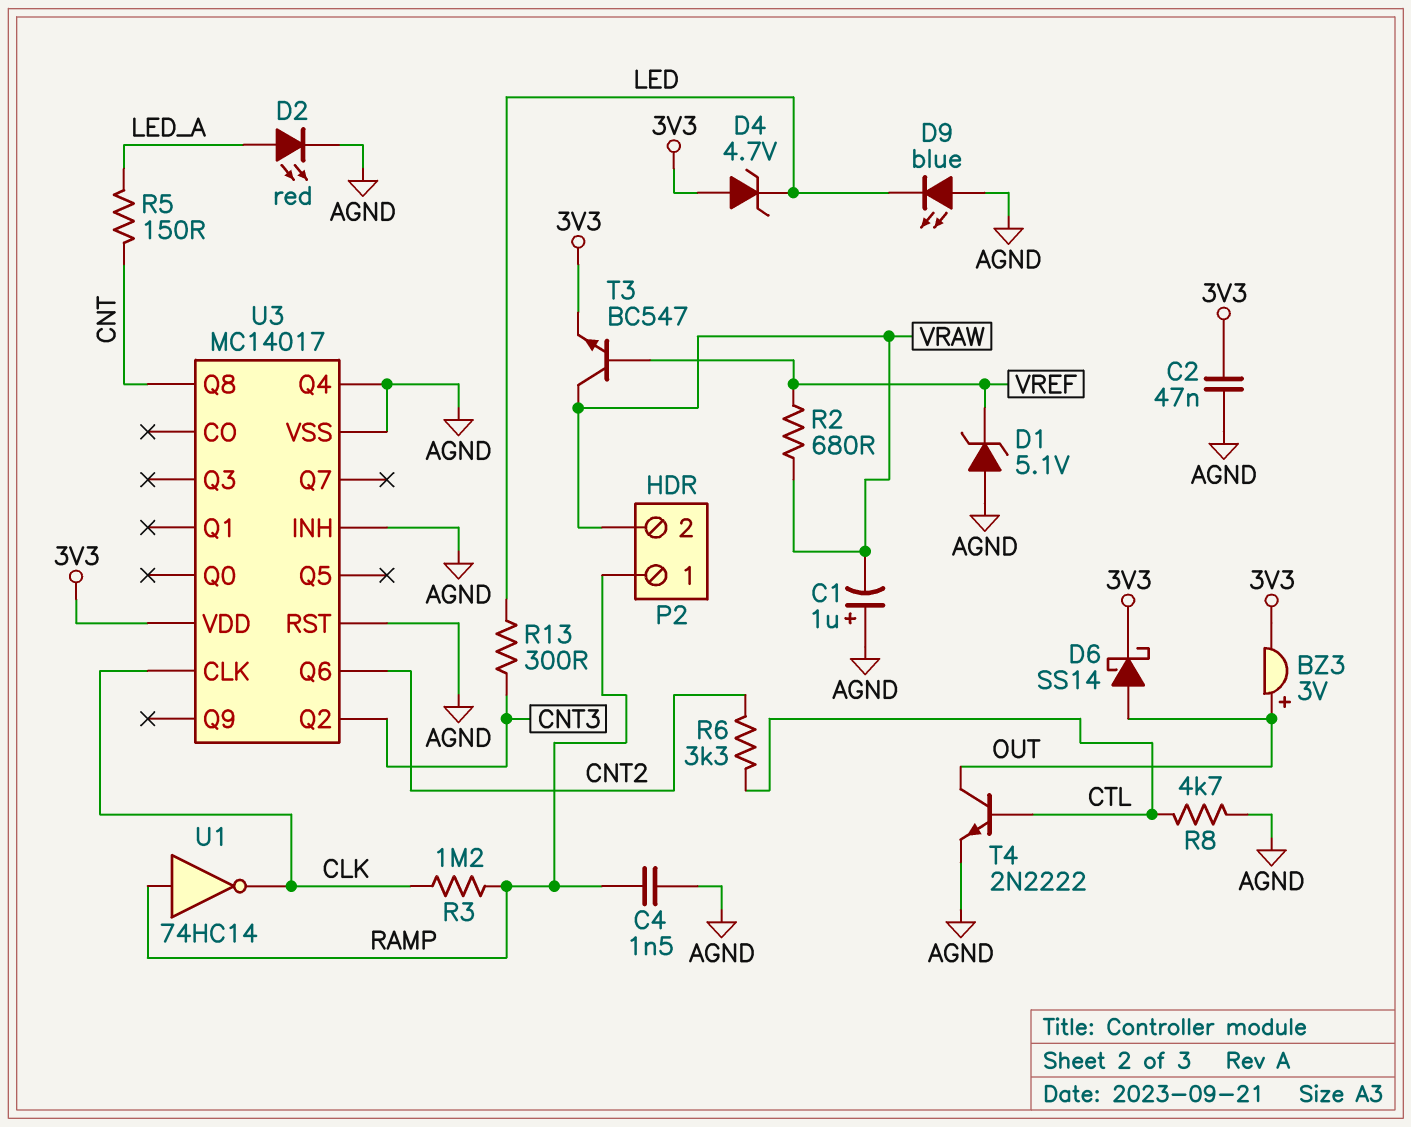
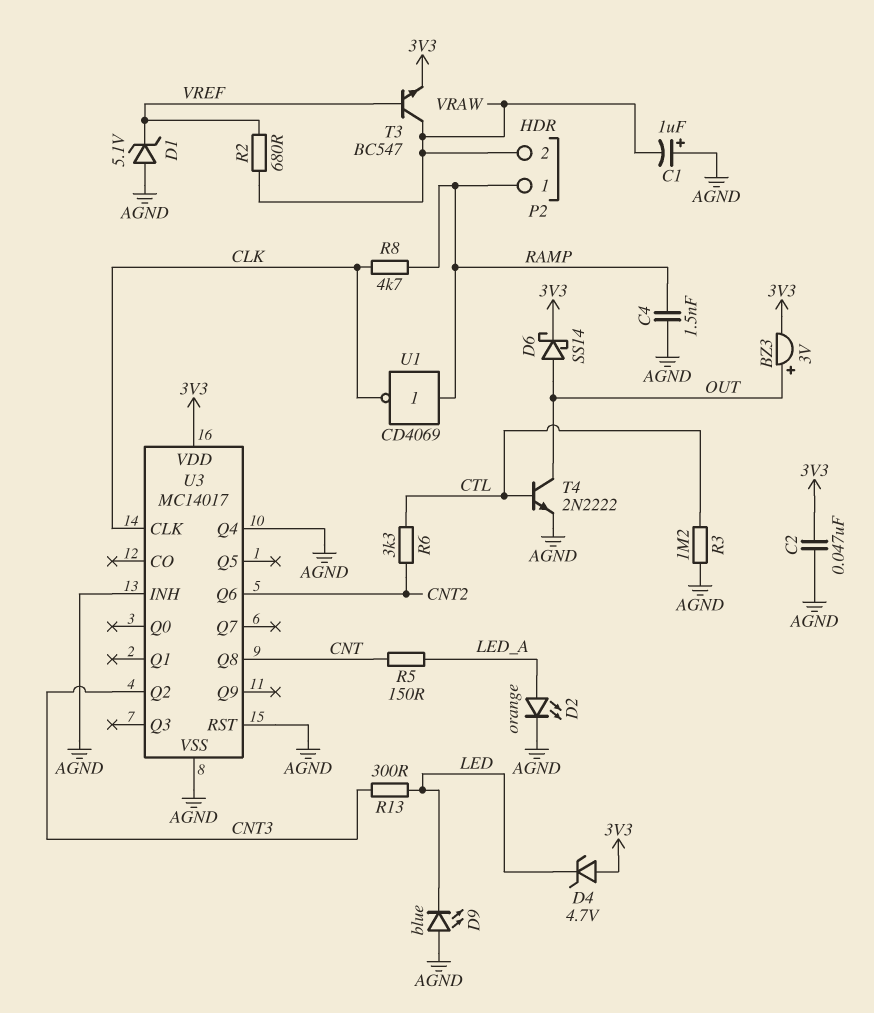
D2: LED red (A LED_A, K AGND) -> LED orange (A LED_A, K AGND)
R3: 1.2M (CLK, RAMP) -> 1.2M (AGND, CTL)
R8: 4.7k (AGND, CTL) -> 4.7k (CLK, RAMP)
U1: NOT 74HC14 (in RAMP, out CLK) -> NOT CD4069 (in RAMP, out CLK)

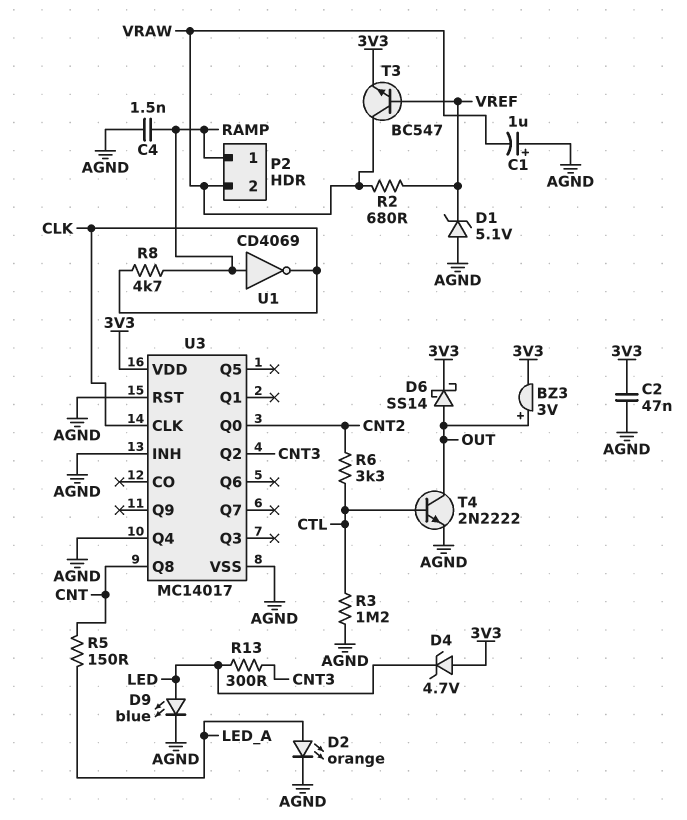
D9: LED blue (A AGND, K LED) -> LED blue (A LED, K AGND)
U3 pin Q0: none -> CNT2
U3 pin Q6: CNT2 -> none

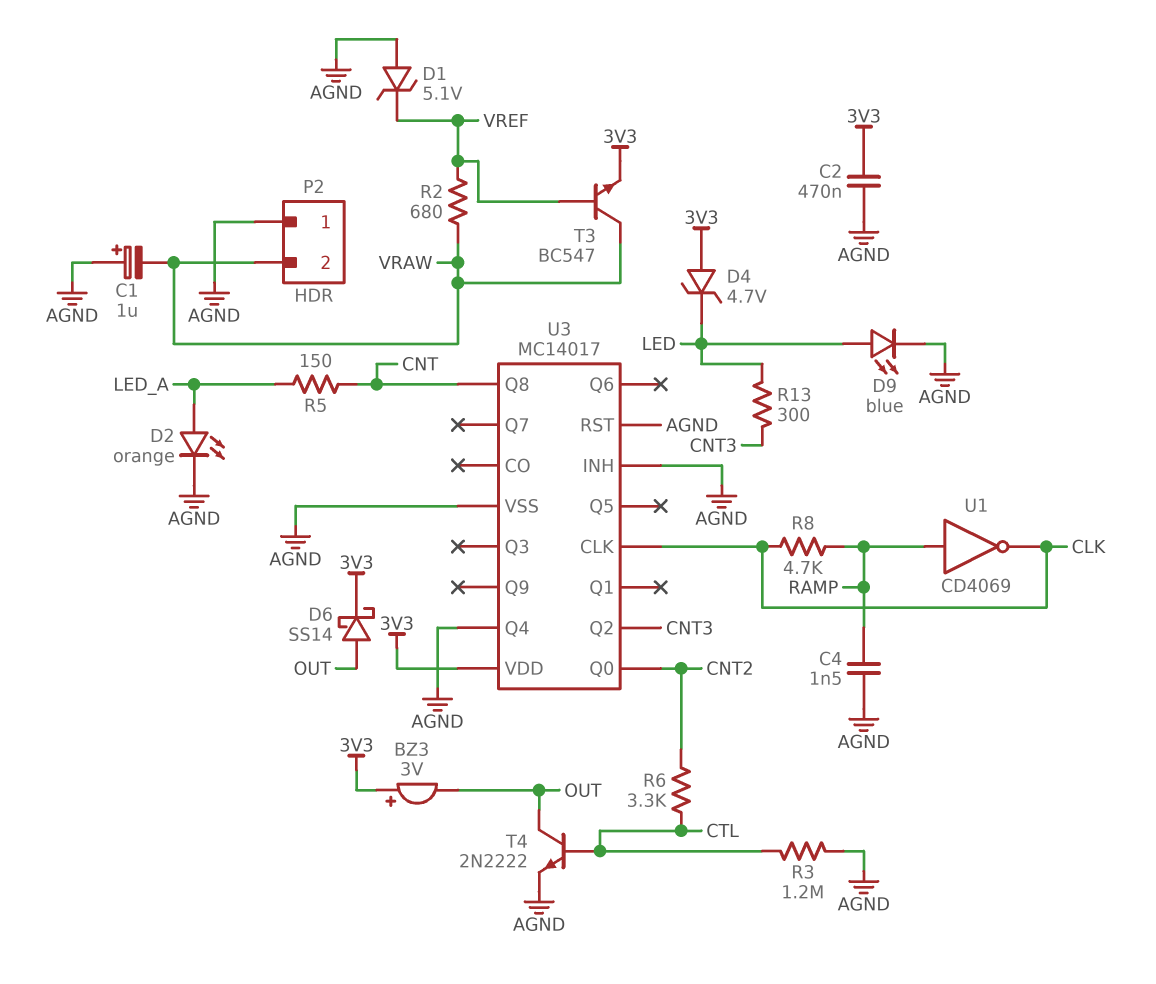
BZ3: buzzer 3V (plus OUT, minus 3V3) -> buzzer 3V (plus 3V3, minus OUT)
C2: 47nF (3V3, AGND) -> 470nF (3V3, AGND)
P2 pin 1: RAMP -> AGND

